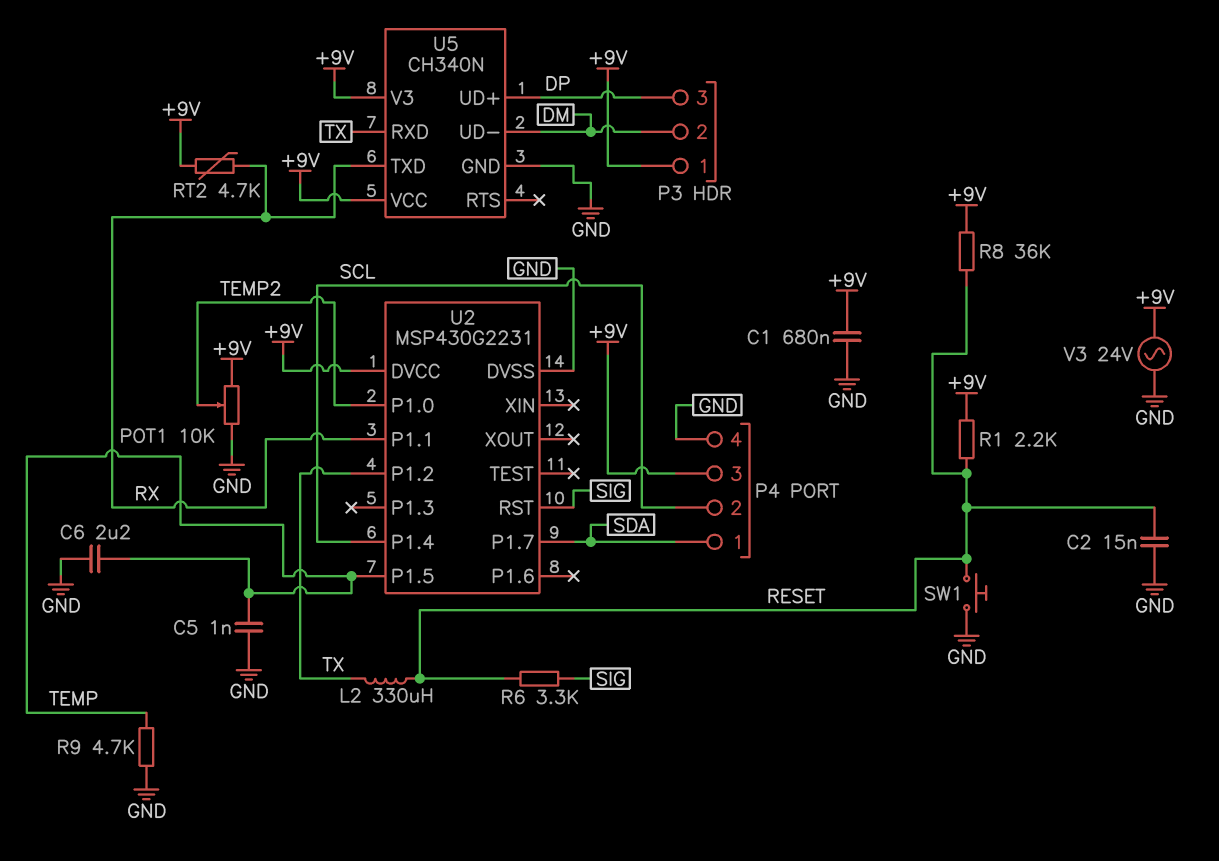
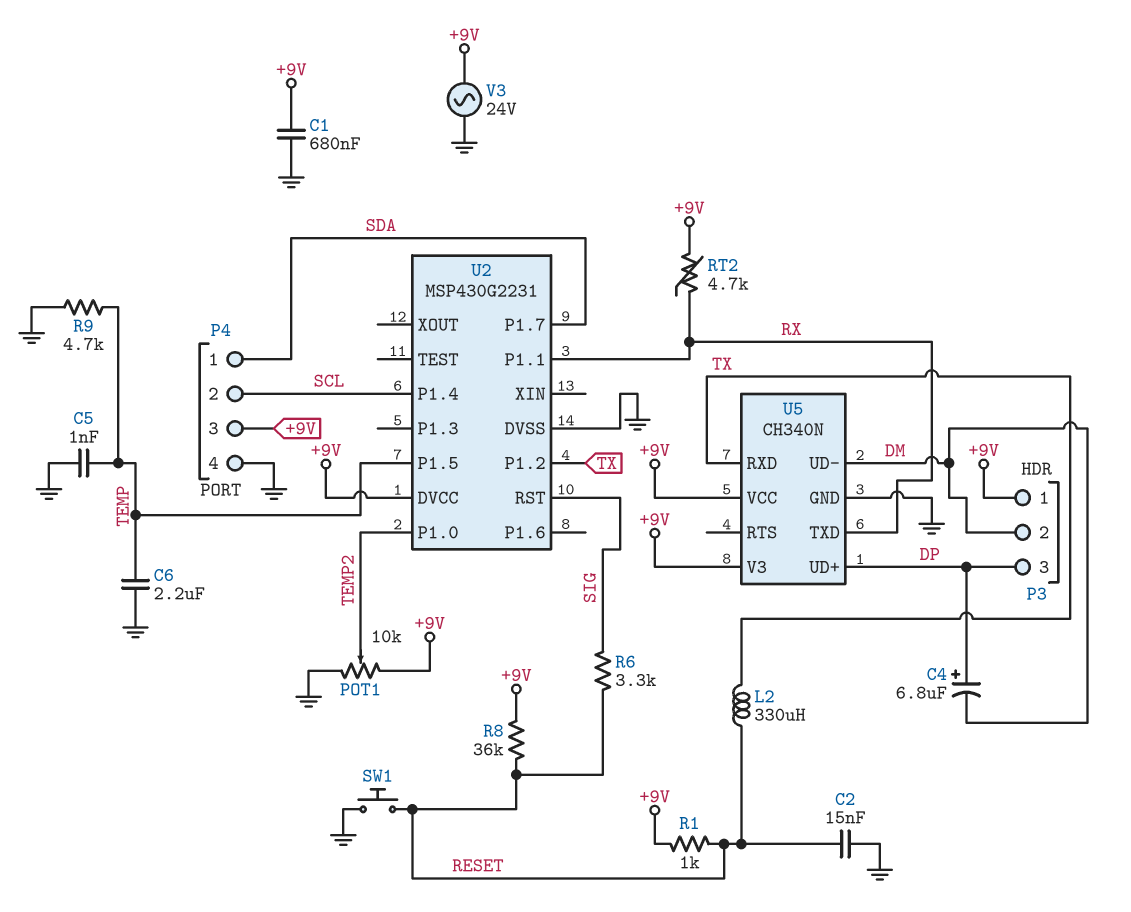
C4: none -> 6.8uF (plus DP, minus DM)
R1: 2.2k (+9V, RESET) -> 1k (+9V, RESET)

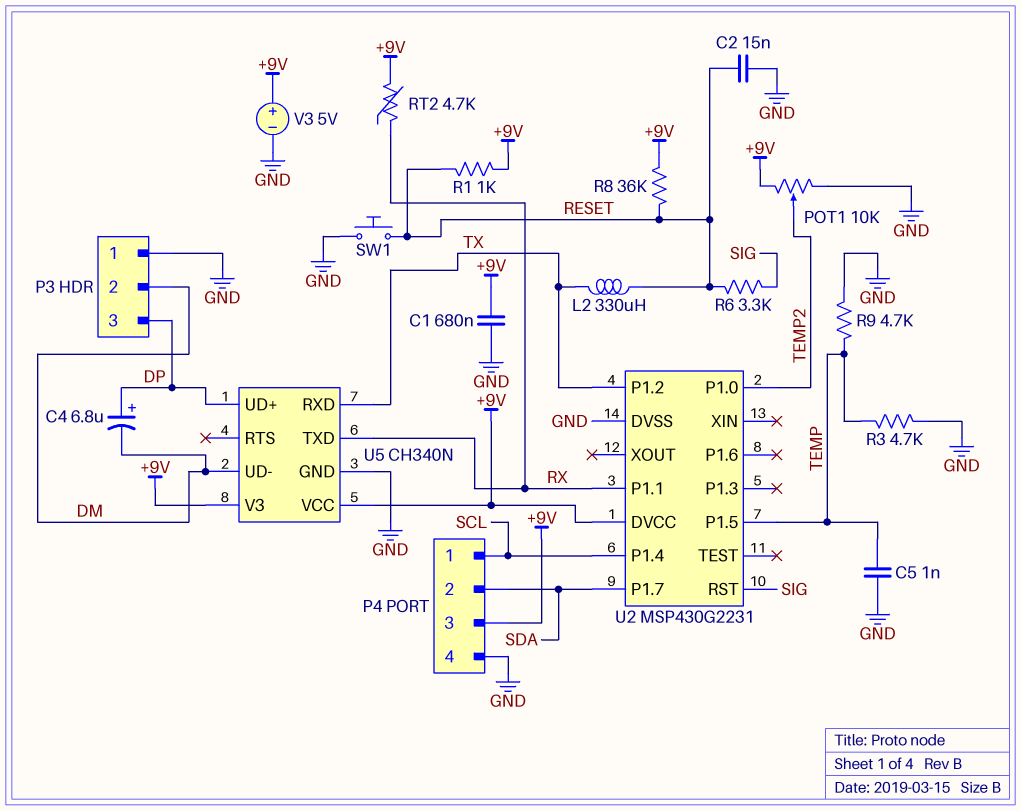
C6: 2.2uF (GND, TEMP) -> none
P3 pin 1: +9V -> GND
P4 pin 1: SDA -> SCL
P4 pin 2: SCL -> SDA
R3: none -> 4.7k (GND, TEMP)
V3: AC 24V (+9V, GND) -> 5V (plus +9V, minus GND)

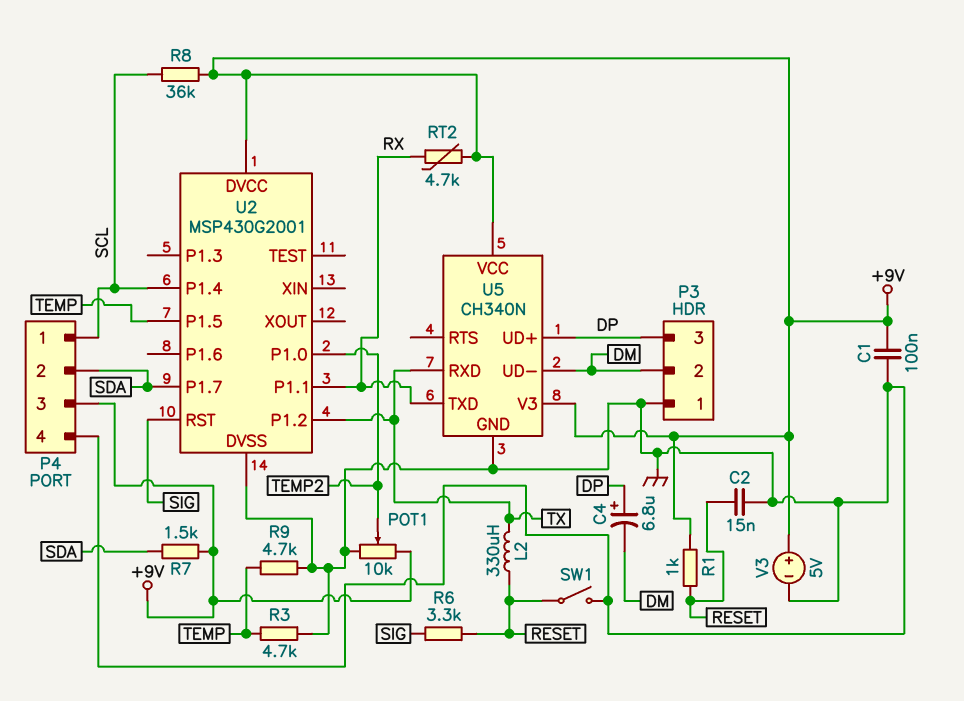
C1: 680nF (+9V, GND) -> 100nF (+9V, GND)
C5: 1nF (GND, TEMP) -> none
R7: none -> 1.5k (+9V, SDA)
R8: 36k (+9V, RESET) -> 36k (+9V, SCL)
SW1: button (GND, RESET) -> switch (GND, RESET)
U2: MSP430G2231 -> MSP430G2001

